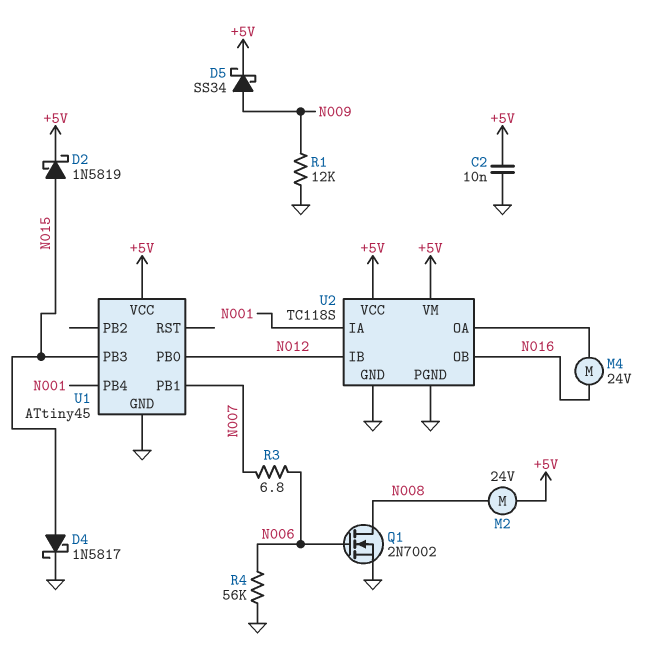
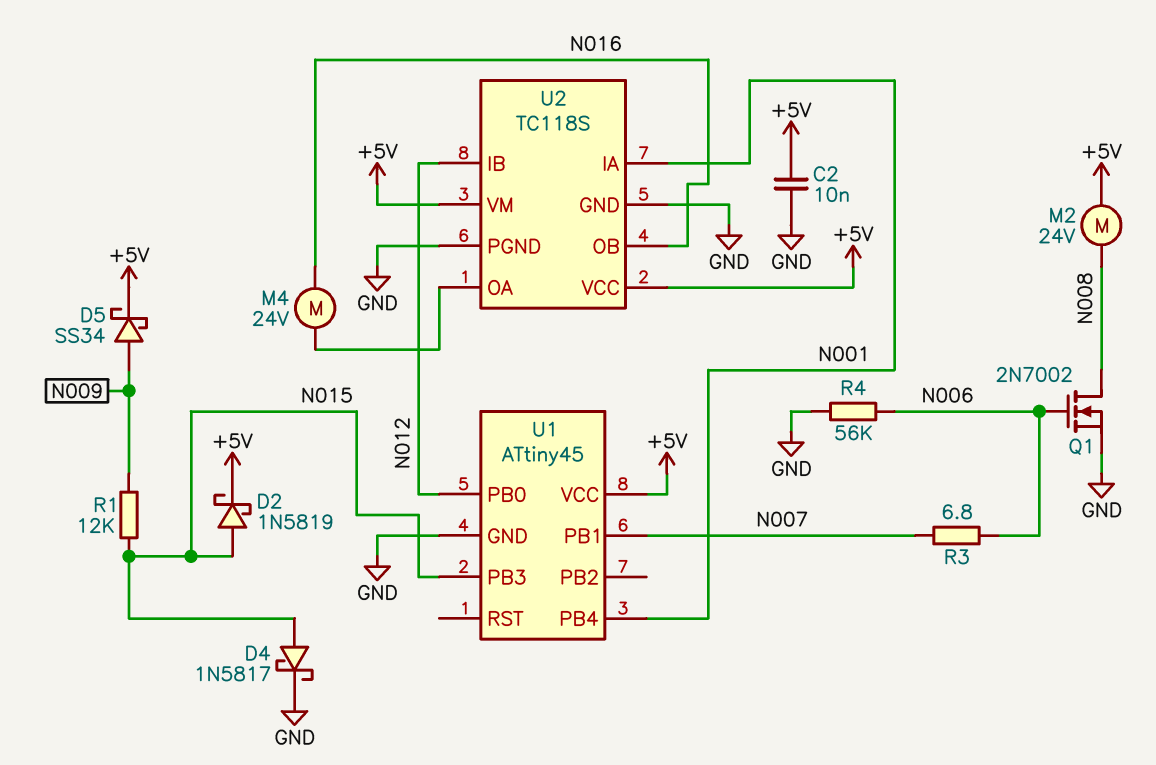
R1: 12k (GND, N009) -> 12k (N009, N015)

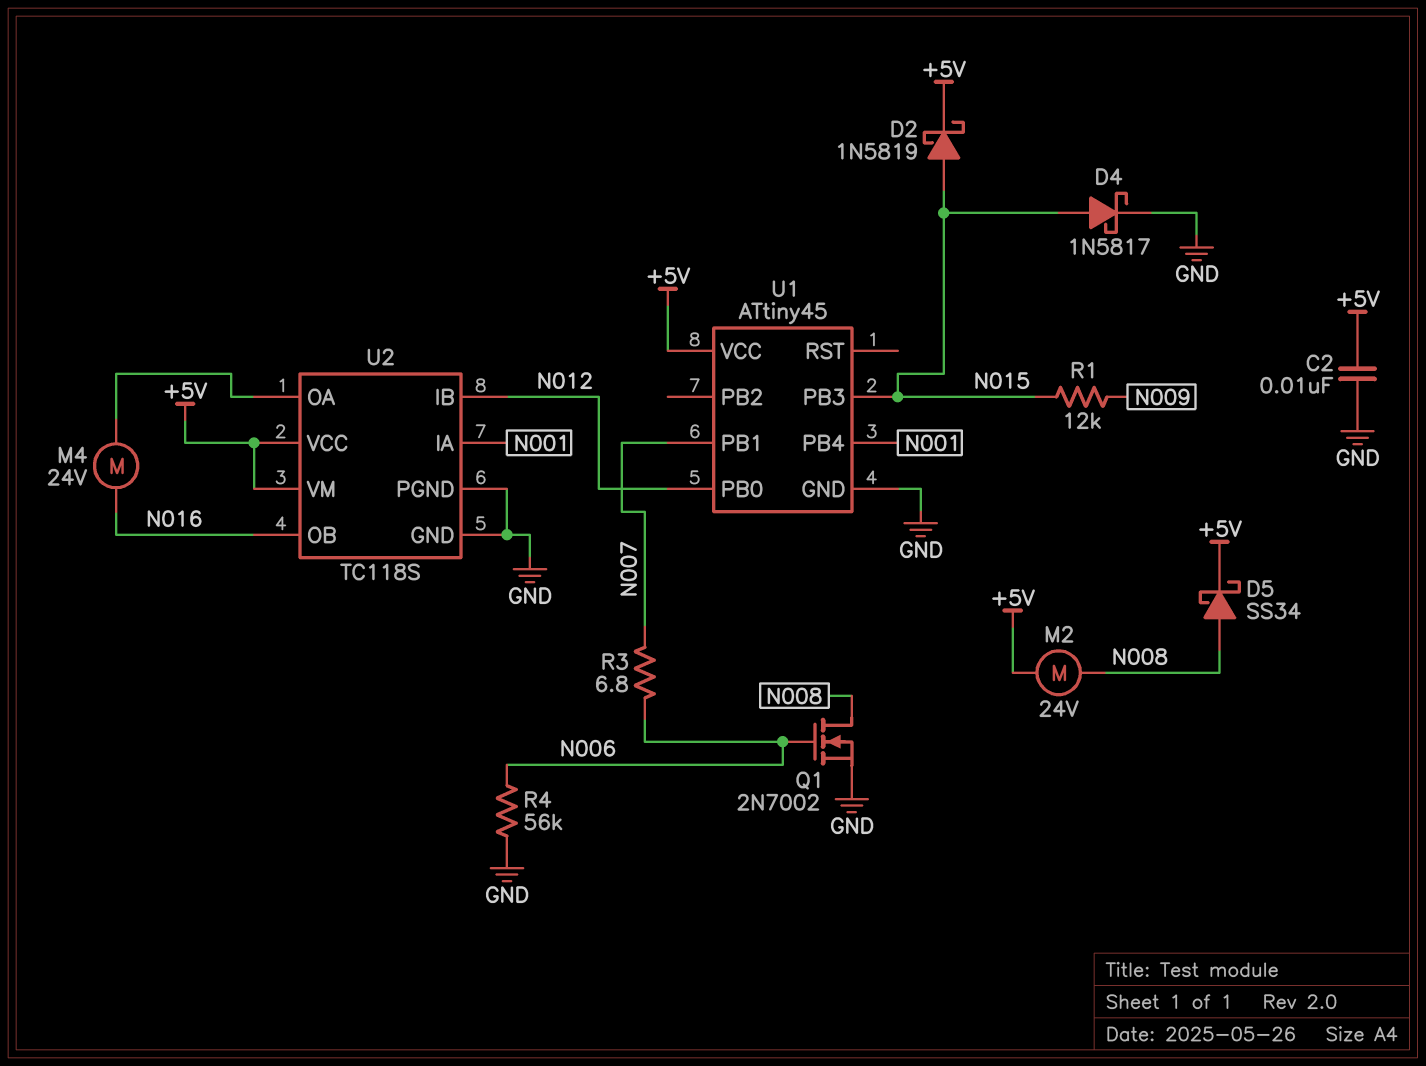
D5: schottky SS34 (A N009, K +5V) -> schottky SS34 (A N008, K +5V)

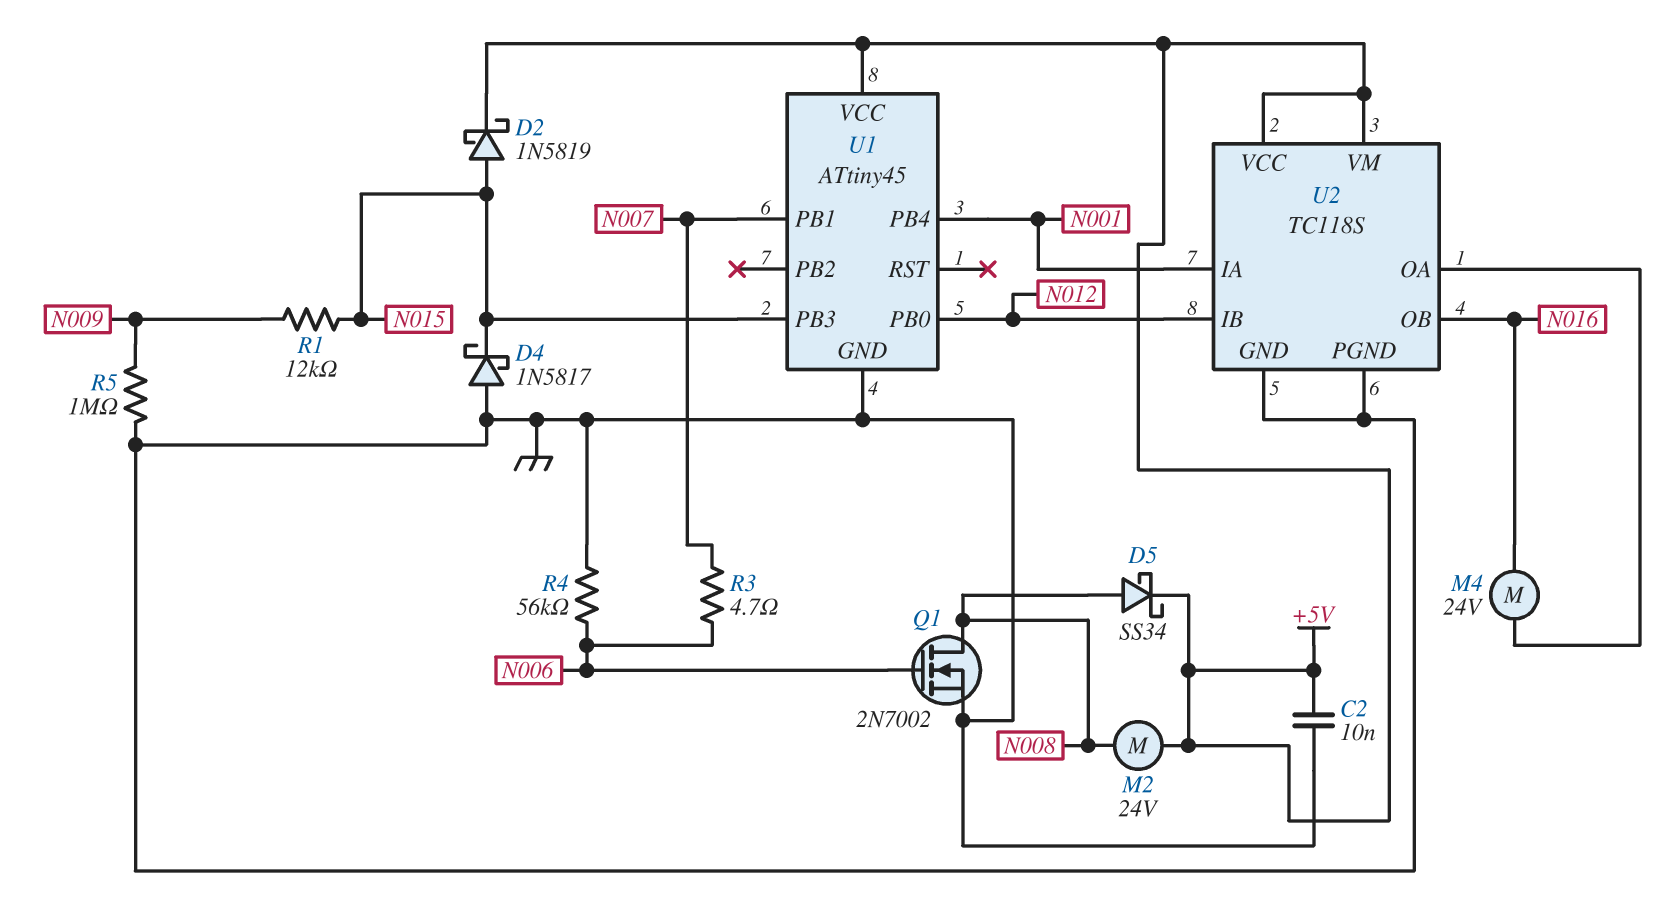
D4: schottky 1N5817 (A N015, K GND) -> schottky 1N5817 (A GND, K N015)
R3: 6.8 (N006, N007) -> 4.7 (N006, N007)
R5: none -> 1M (GND, N009)

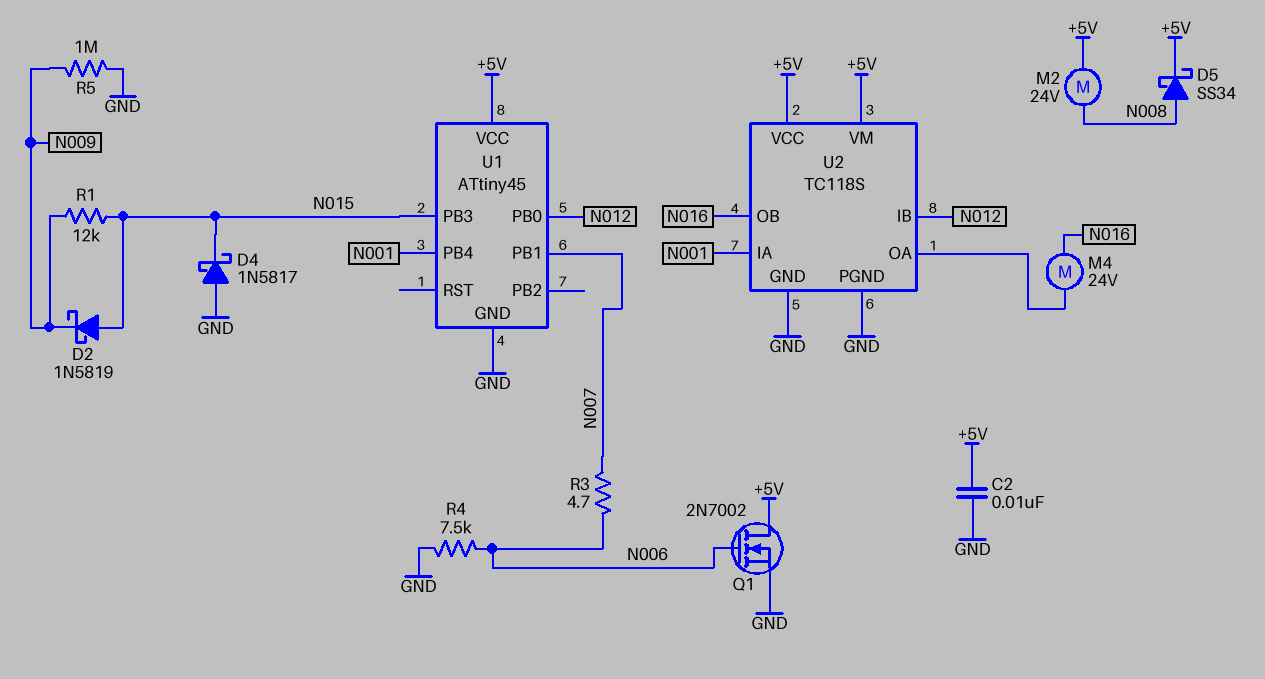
D2: schottky 1N5819 (A N015, K +5V) -> schottky 1N5819 (A N015, K N009)
Q1: NMOS 2N7002 (G N006, D N008, S GND) -> NMOS 2N7002 (G N006, D +5V, S GND)
R4: 56k (GND, N006) -> 7.5k (GND, N006)

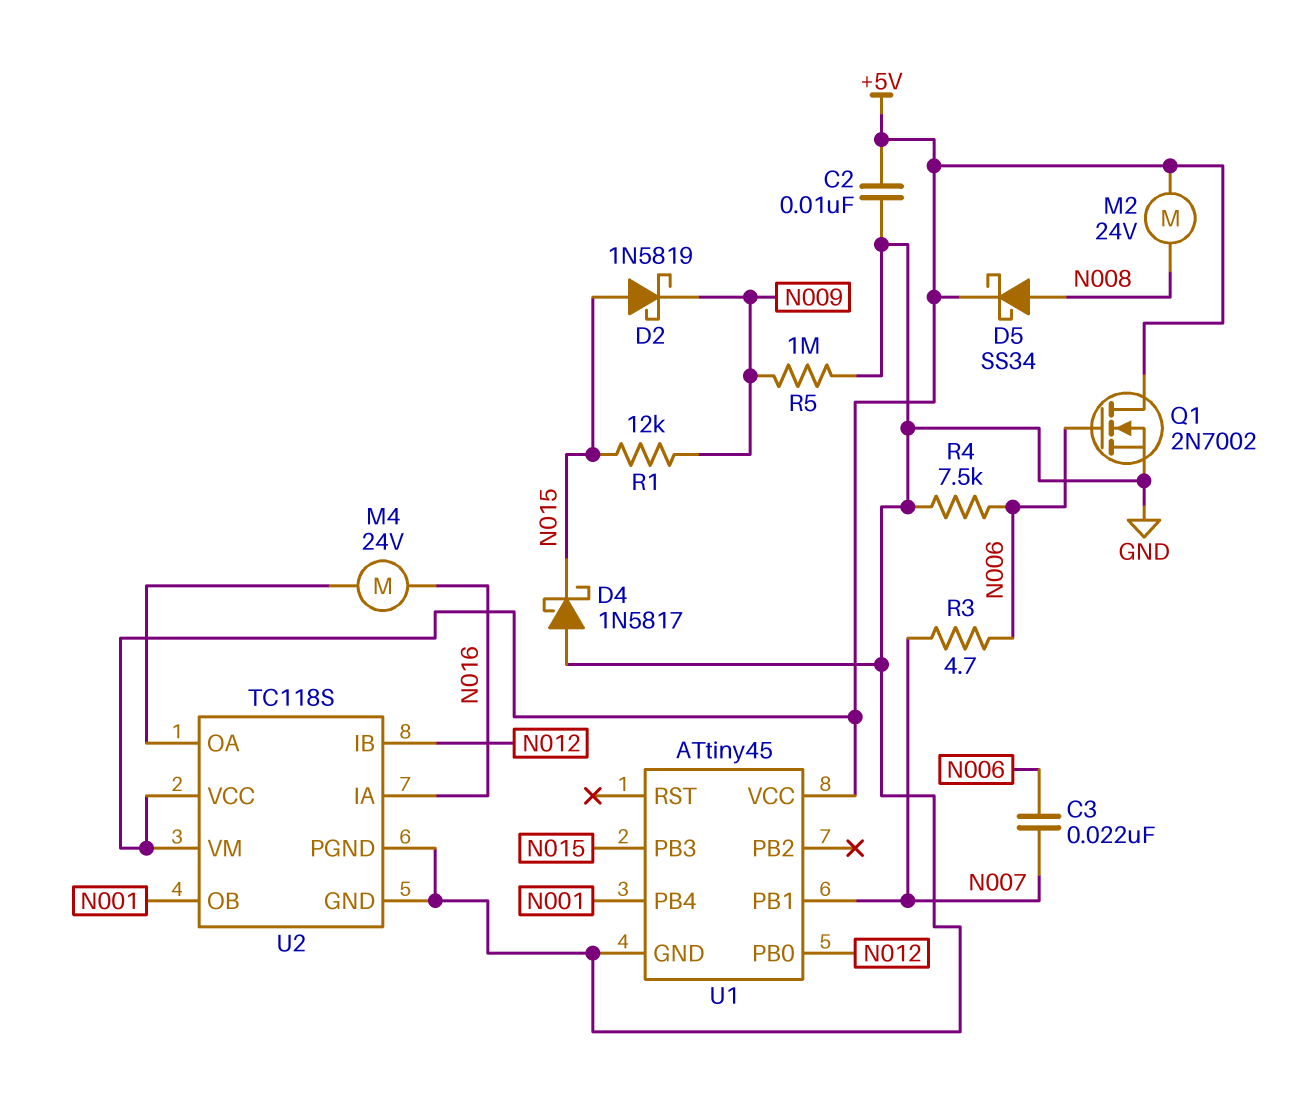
C3: none -> 22nF (N006, N007)
U2 pin IA: N001 -> N016
U2 pin OB: N016 -> N001

